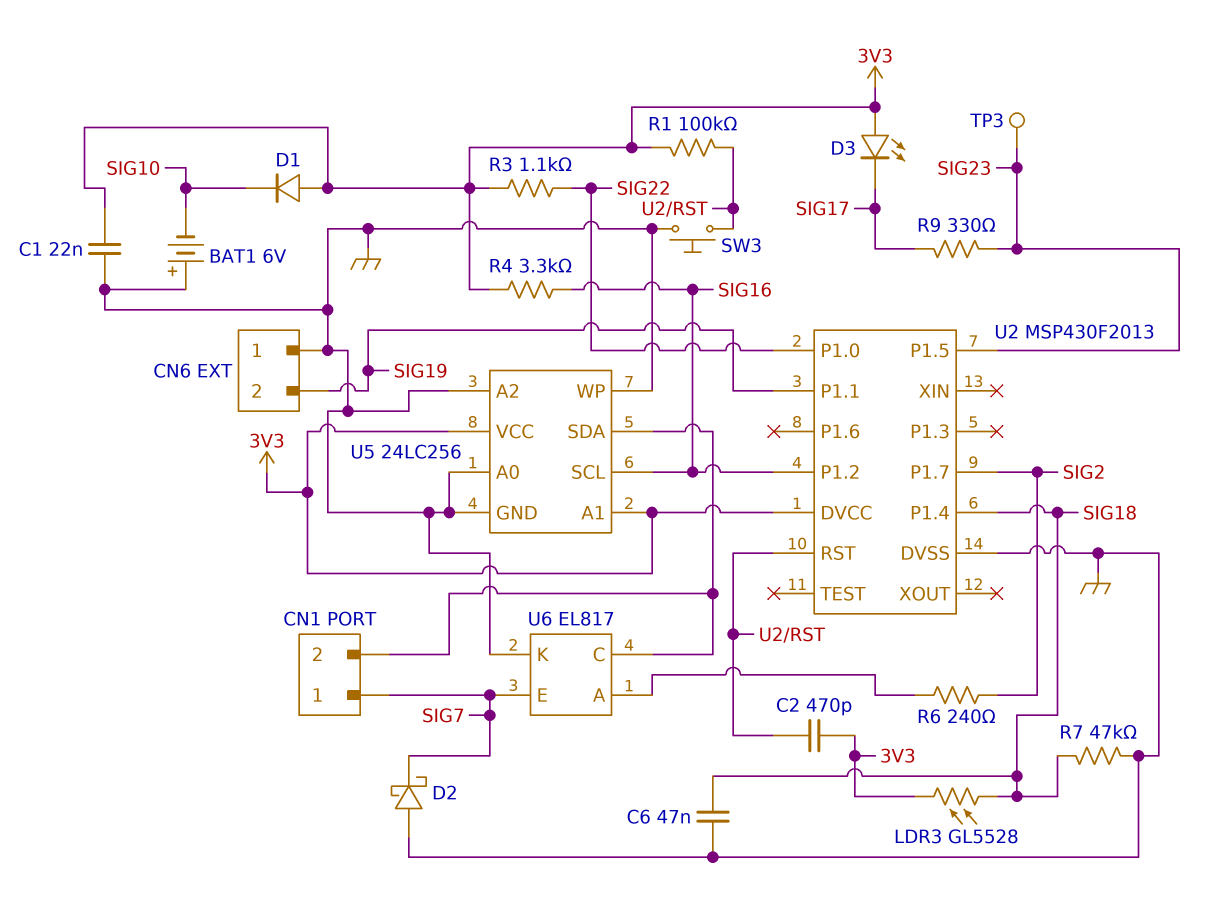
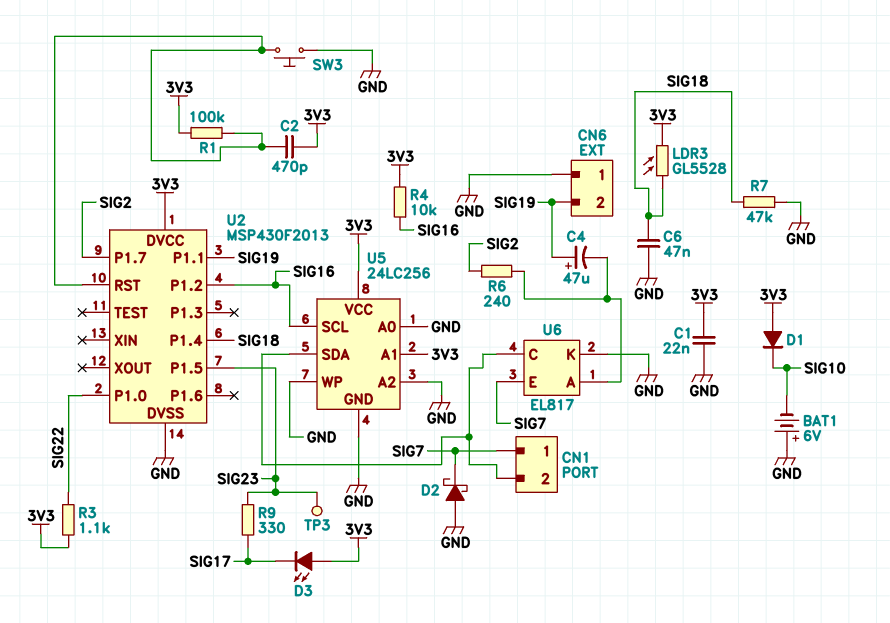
C4: none -> 47uF (plus SIG19, minus U6/A)
R4: 3.3k (3V3, SIG16) -> 10k (3V3, SIG16)

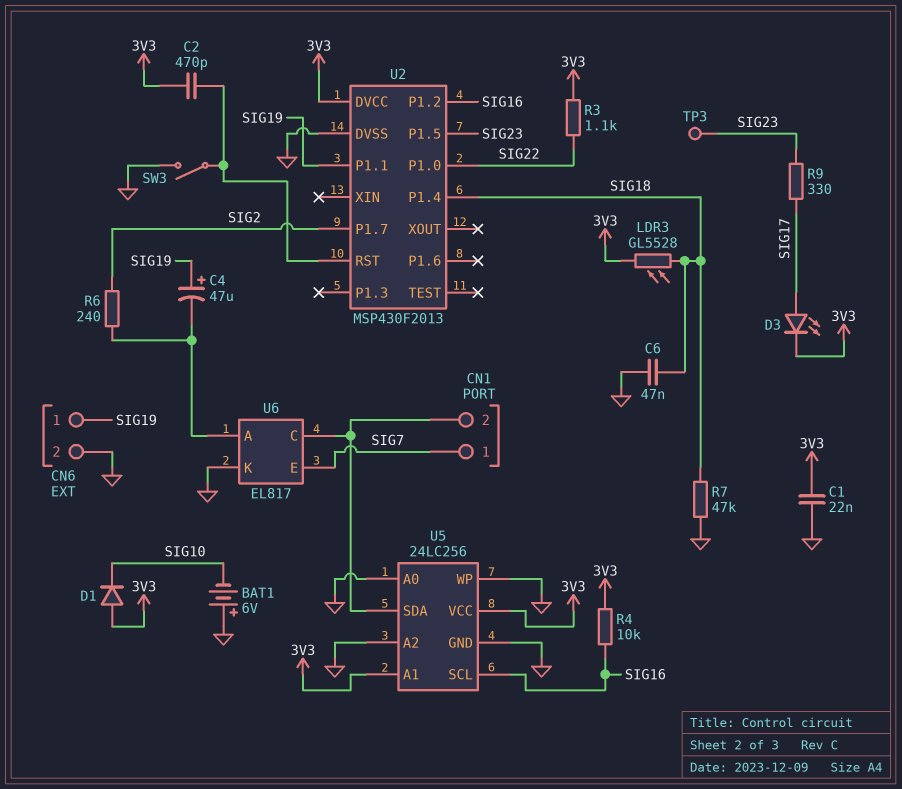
CN6 pin 1: GND -> SIG19
CN6 pin 2: SIG19 -> GND
D2: schottky (A GND, K SIG7) -> none
D3: LED (A 3V3, K SIG17) -> LED (A SIG17, K 3V3)
R1: 100k (3V3, U2/RST) -> none
SW3: button (GND, U2/RST) -> switch (GND, U2/RST)

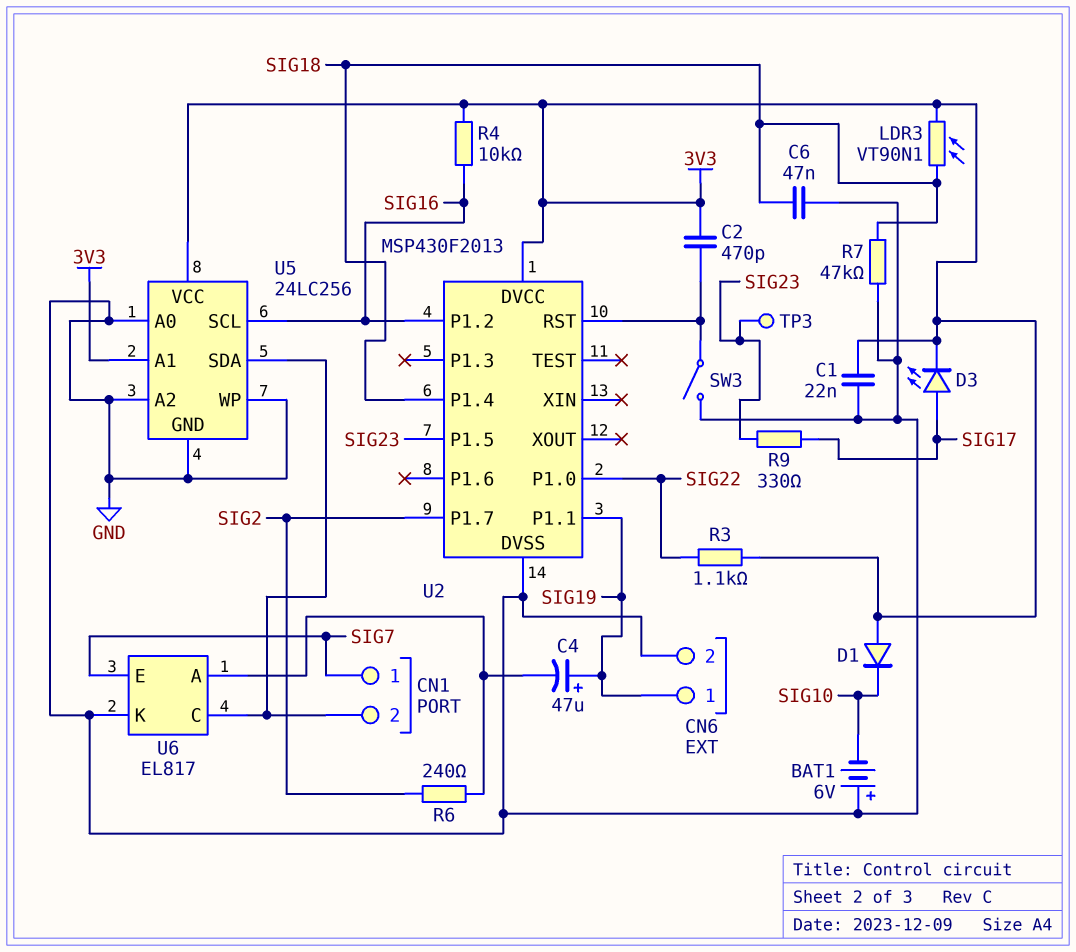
LDR3: GL5528 (3V3, SIG18) -> VT90N1 (3V3, SIG18)

